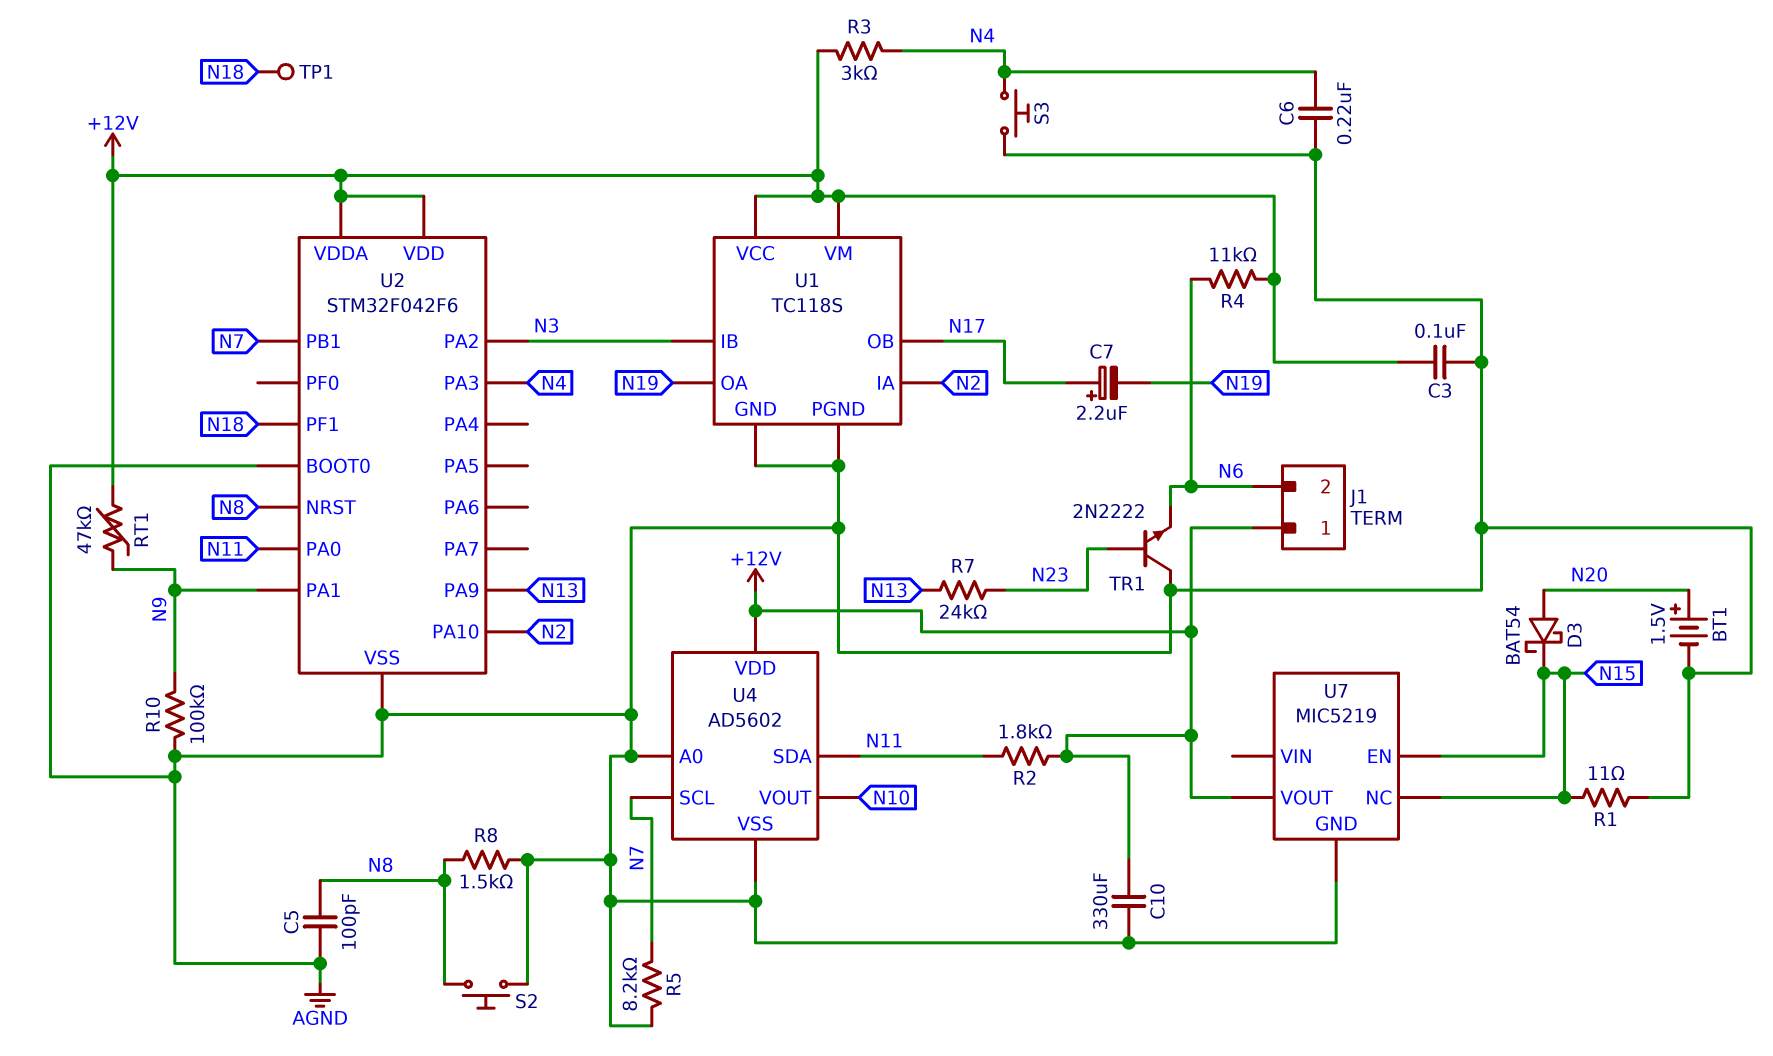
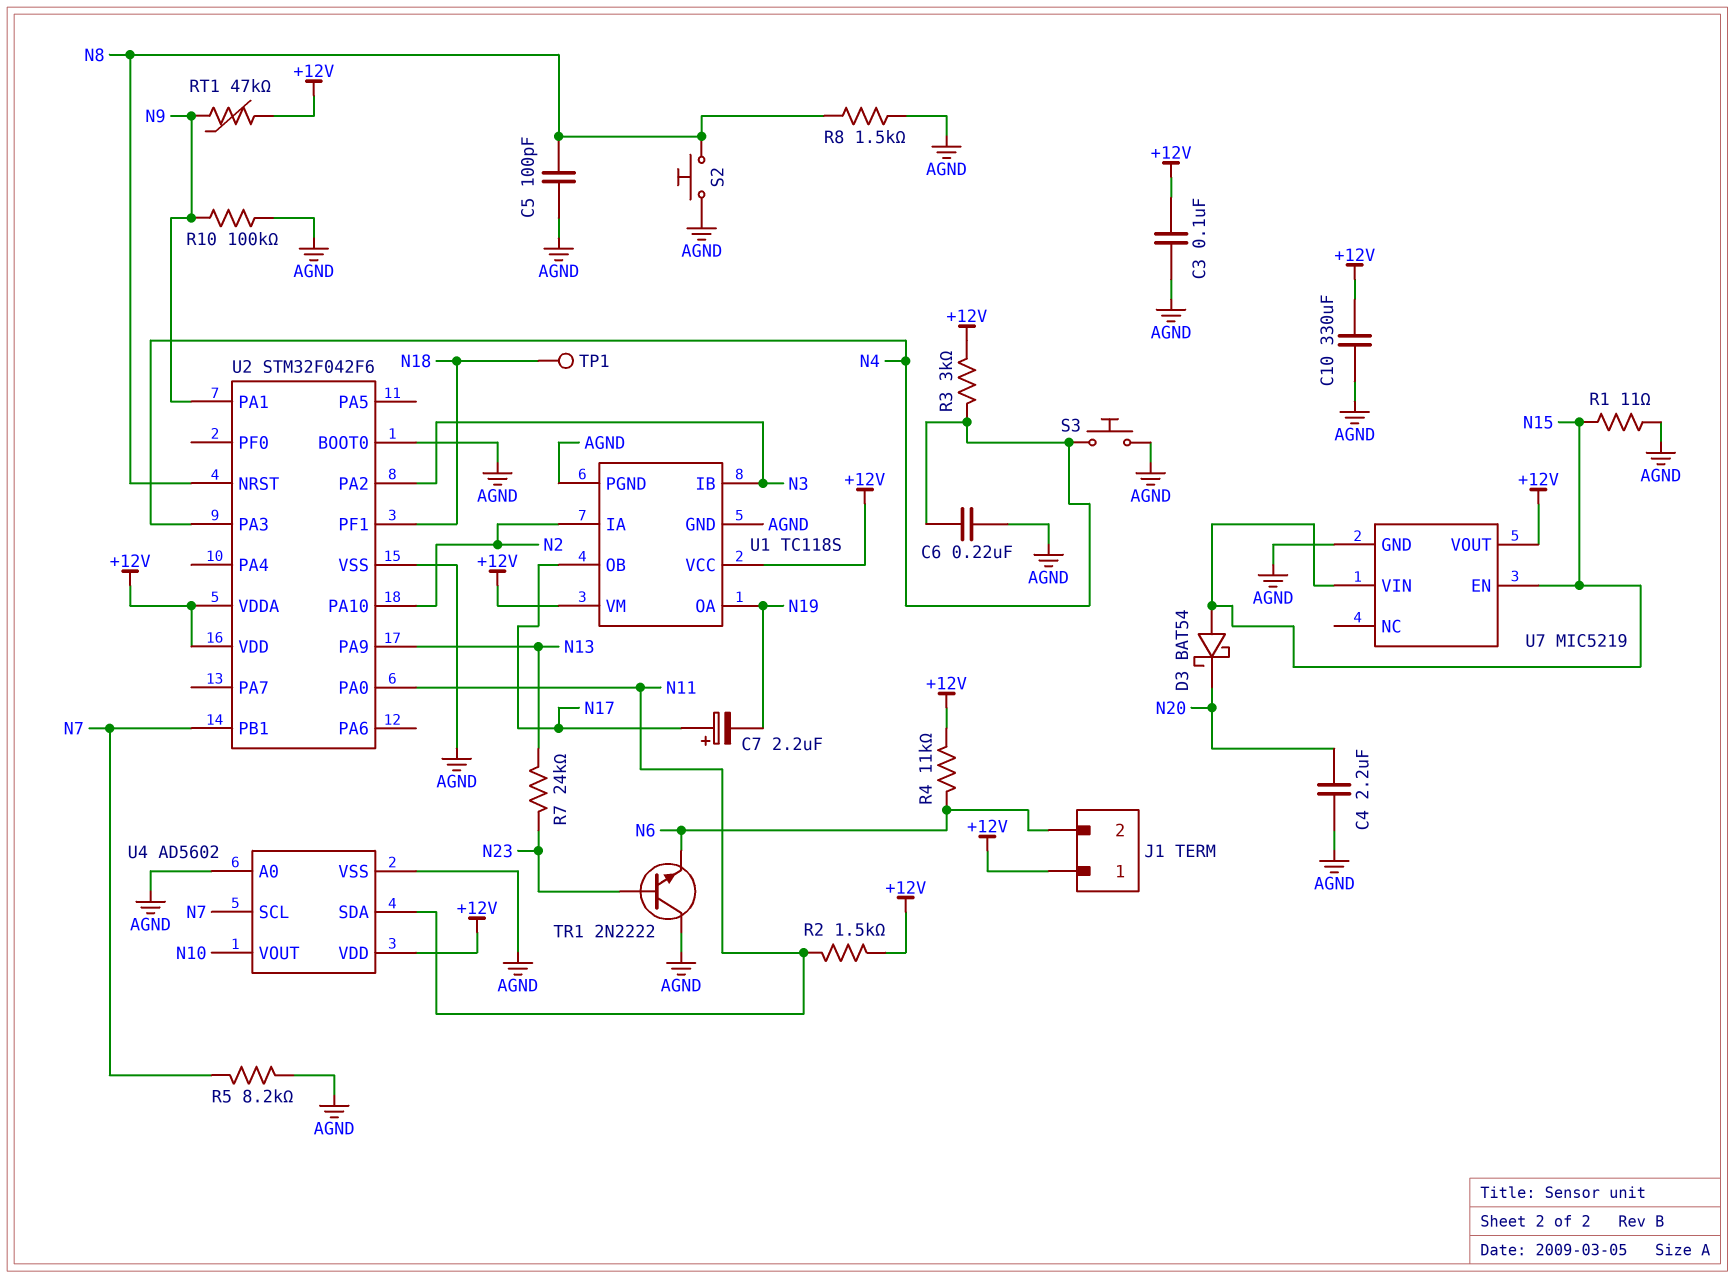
BT1: 1.5V (plus N20, minus AGND) -> none
C4: none -> 2.2uF (AGND, N20)
D3: schottky BAT54 (A N20, K N15) -> schottky BAT54 (A N15, K N20)
R2: 1.8k (+12V, N11) -> 1.5k (+12V, N11)
U7 pin NC: N15 -> none
U7 pin VIN: none -> N15

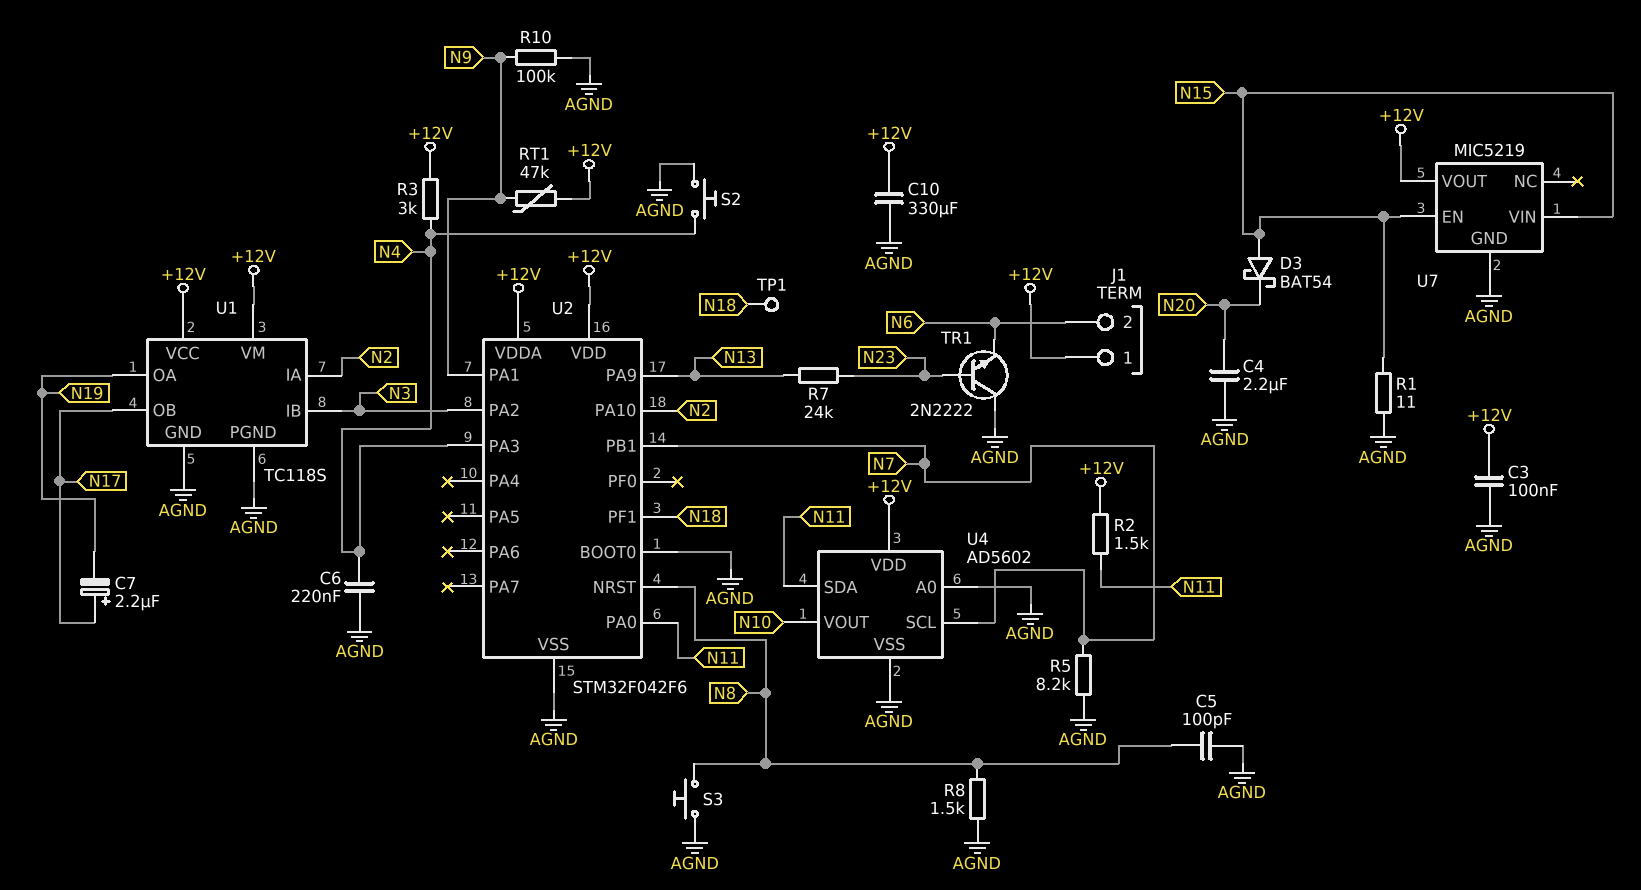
R4: 11k (+12V, N6) -> none
S2: button (AGND, N8) -> button (AGND, N4)
S3: button (AGND, N4) -> button (AGND, N8)

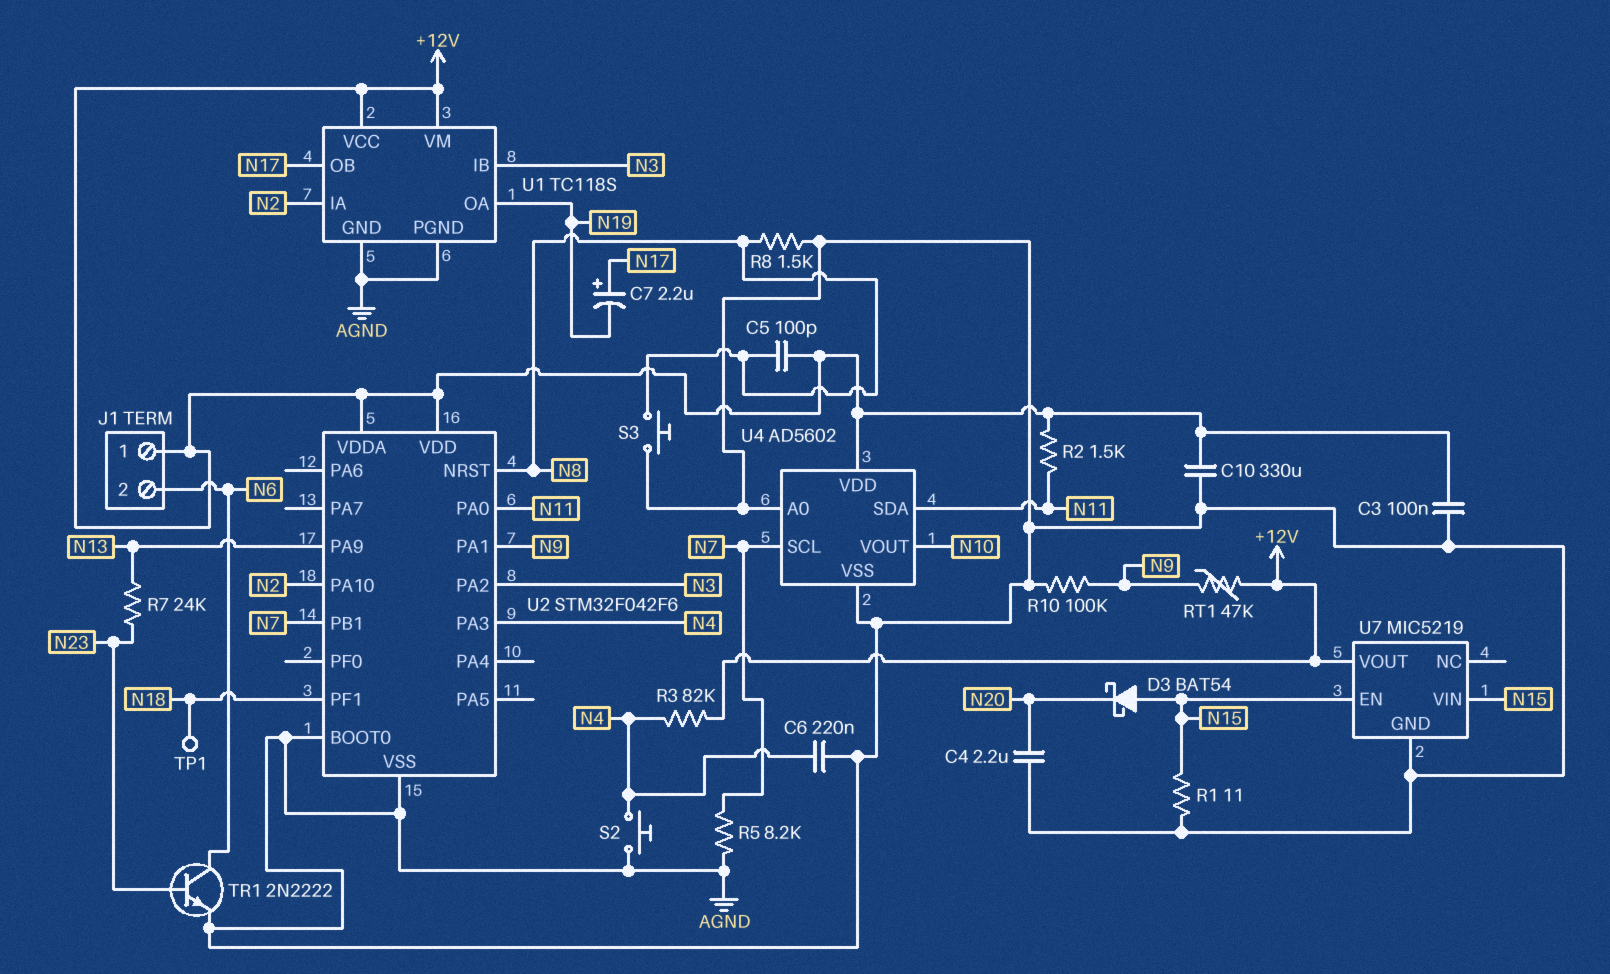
C5: 100pF (AGND, N8) -> 100pF (+12V, N8)
R3: 3k (+12V, N4) -> 82k (+12V, N4)
TR1: NPN 2N2222 (B N23, C AGND, E N6) -> NPN 2N2222 (B N23, C N6, E AGND)

